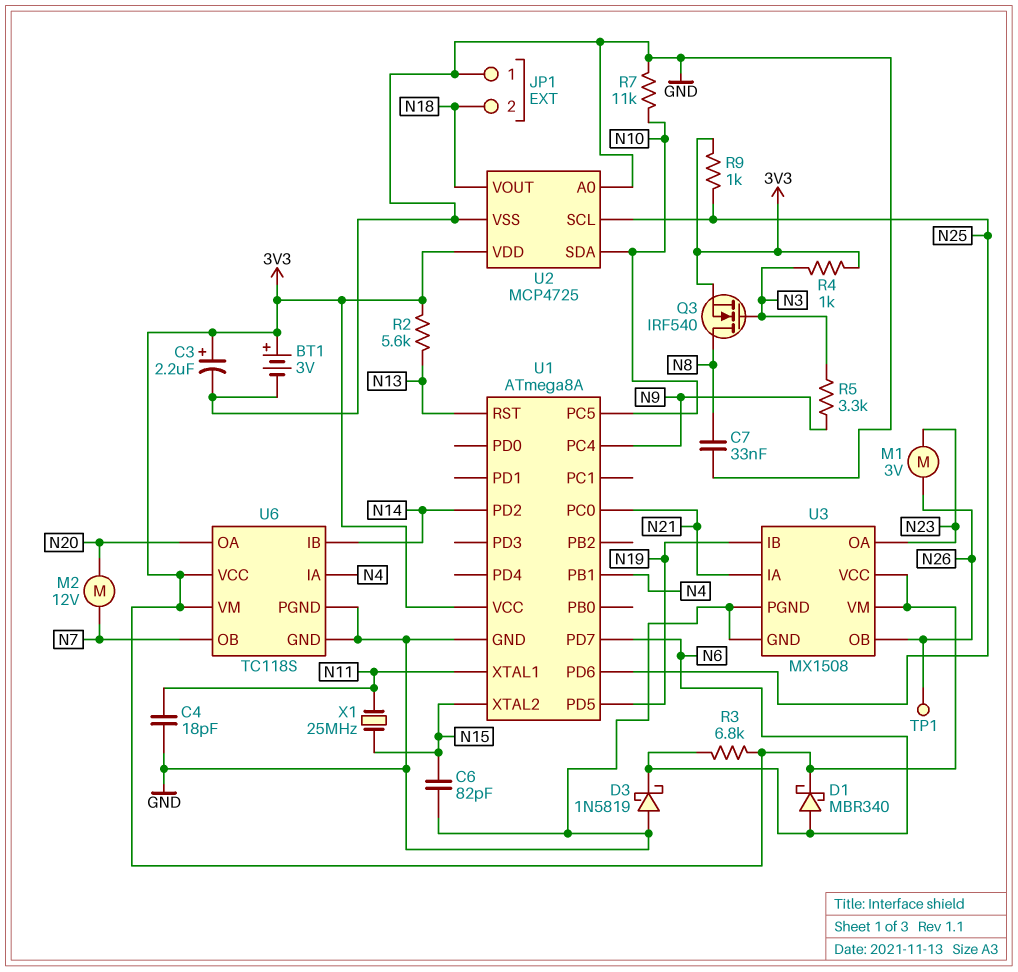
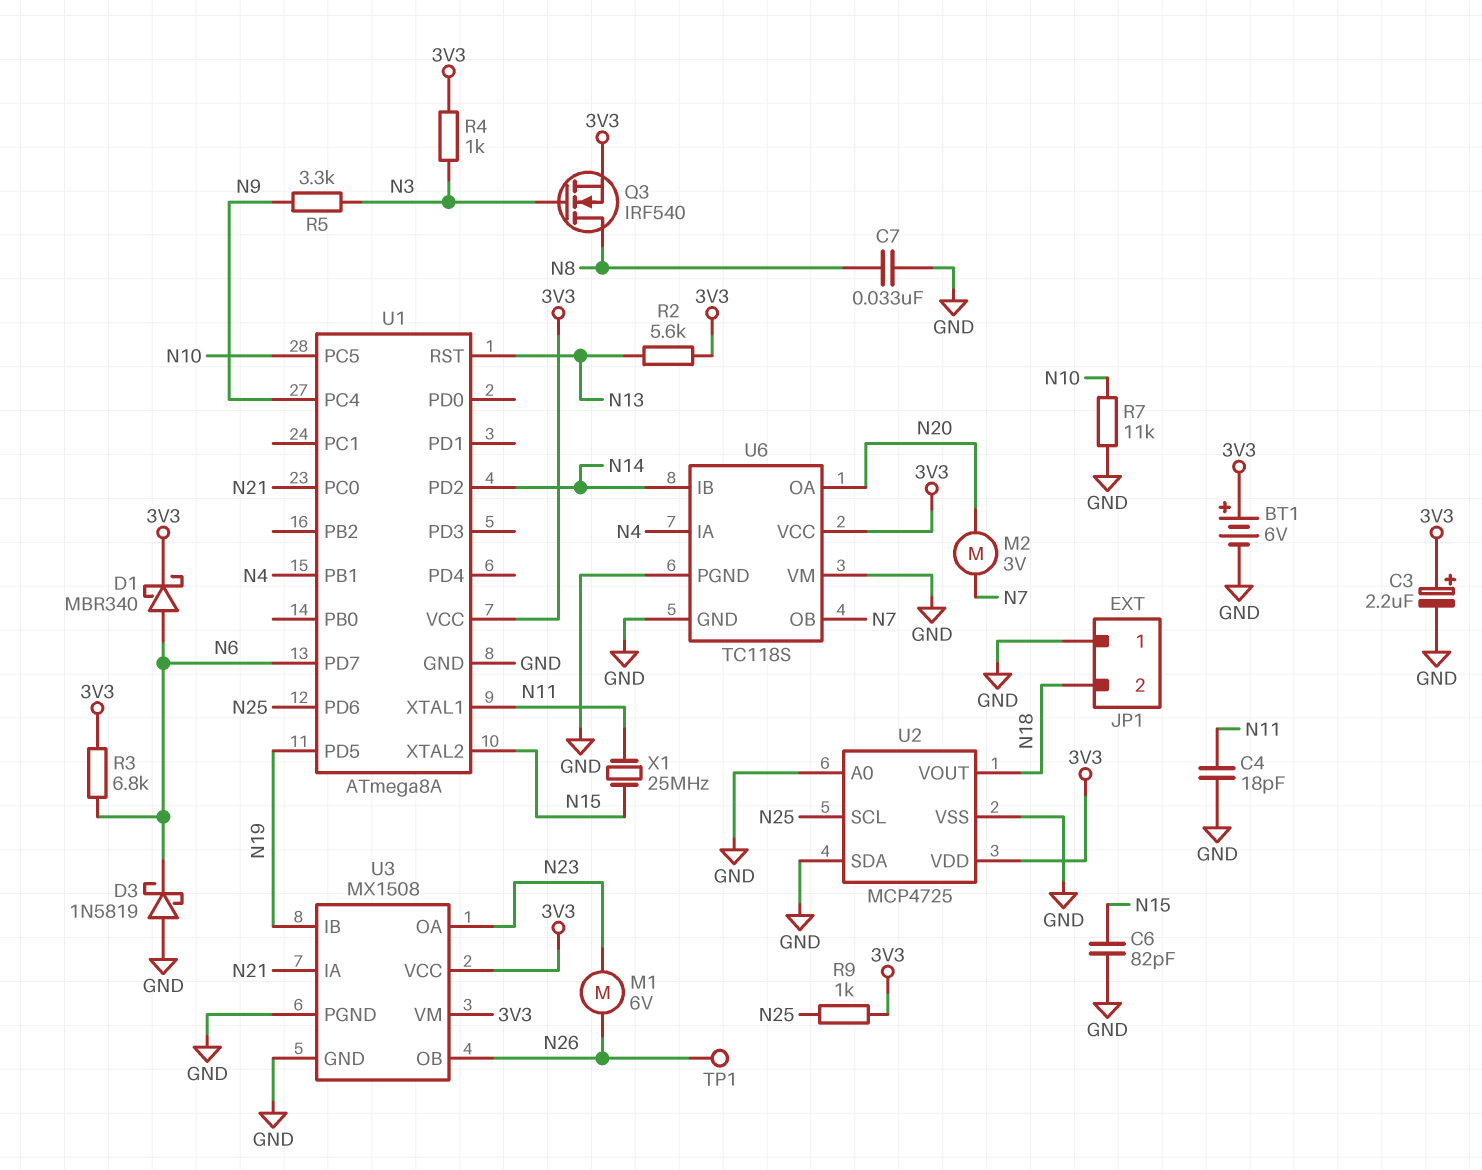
BT1: 3V (plus 3V3, minus GND) -> 6V (plus 3V3, minus GND)
M1: motor 3V (N23, N26) -> motor 6V (N23, N26)
M2: motor 12V (N7, N20) -> motor 3V (N7, N20)
U2 pin SDA: N10 -> GND
U6 pin VM: 3V3 -> GND

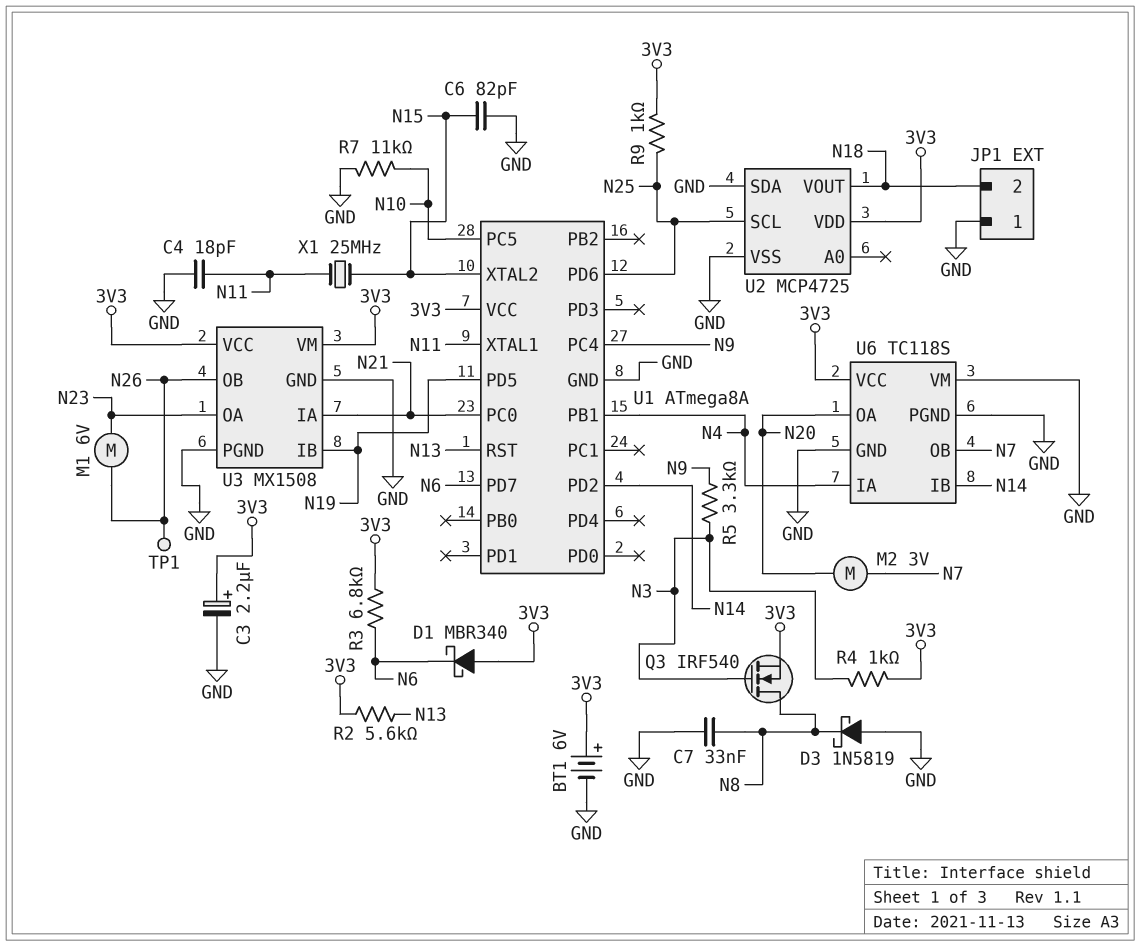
D1: schottky MBR340 (A N6, K 3V3) -> schottky MBR340 (A 3V3, K N6)
D3: schottky 1N5819 (A GND, K N6) -> schottky 1N5819 (A GND, K N8)
U2 pin A0: GND -> none

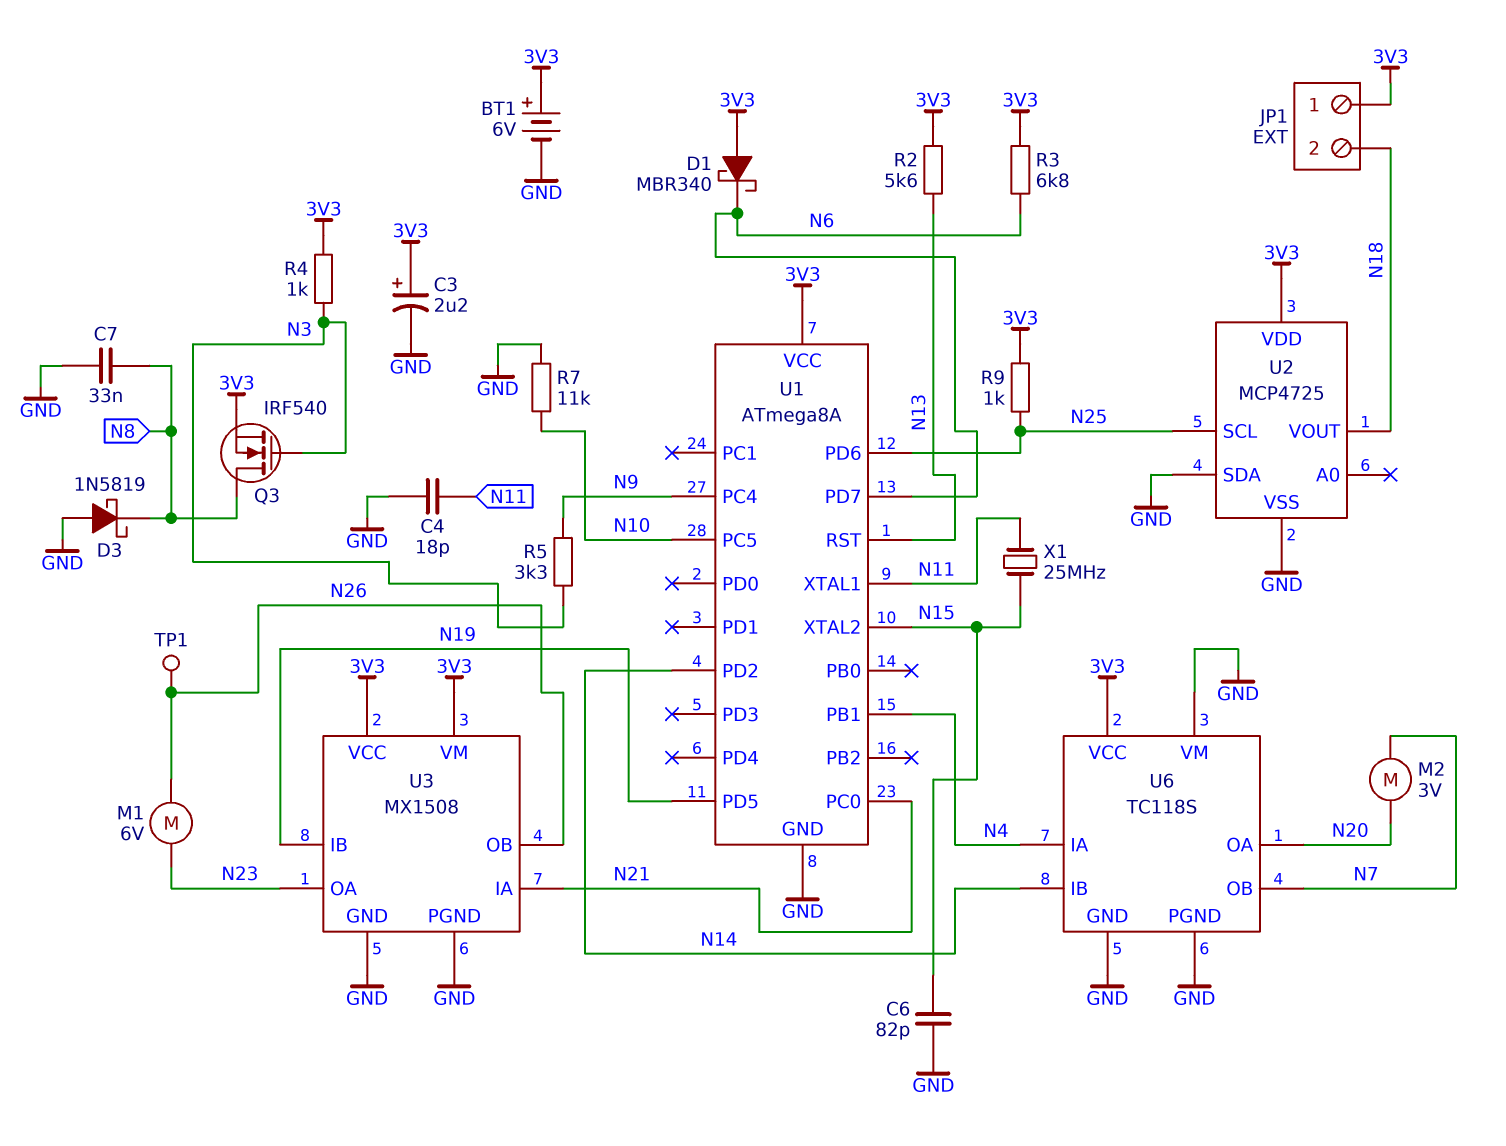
JP1 pin 1: GND -> 3V3

